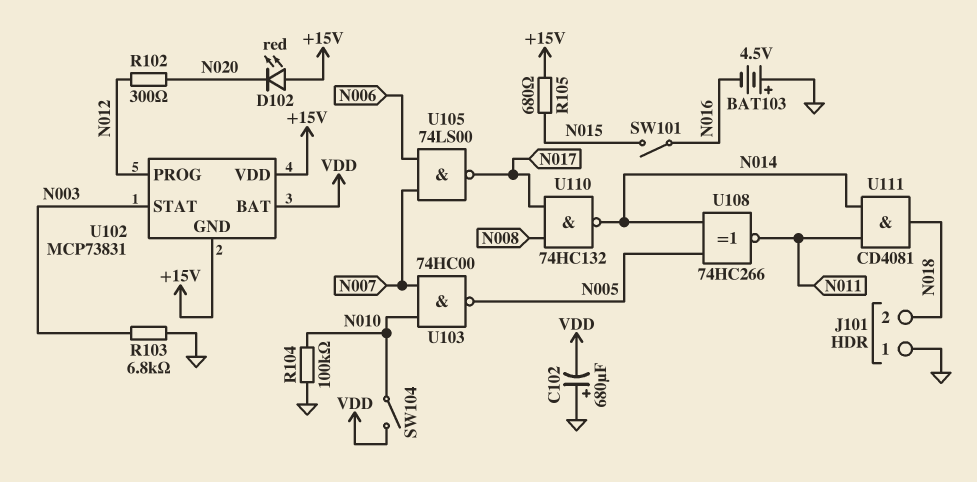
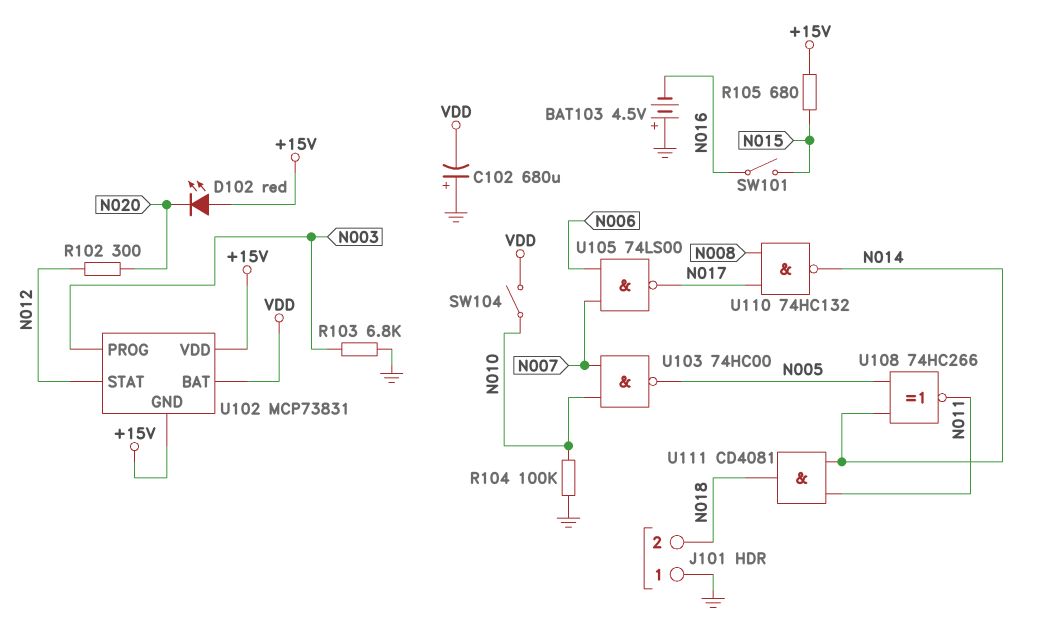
U102 pin PROG: N012 -> N003
U102 pin STAT: N003 -> N012

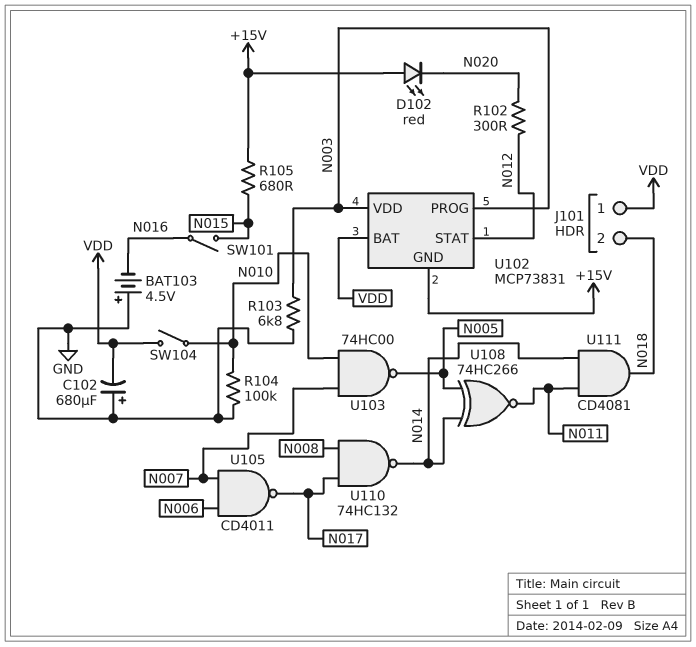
J101 pin 1: GND -> VDD
U102 pin VDD: +15V -> N003
U105: NAND 74LS00 (in N006, in N007, out N017) -> NAND CD4011 (in N006, in N007, out N017)

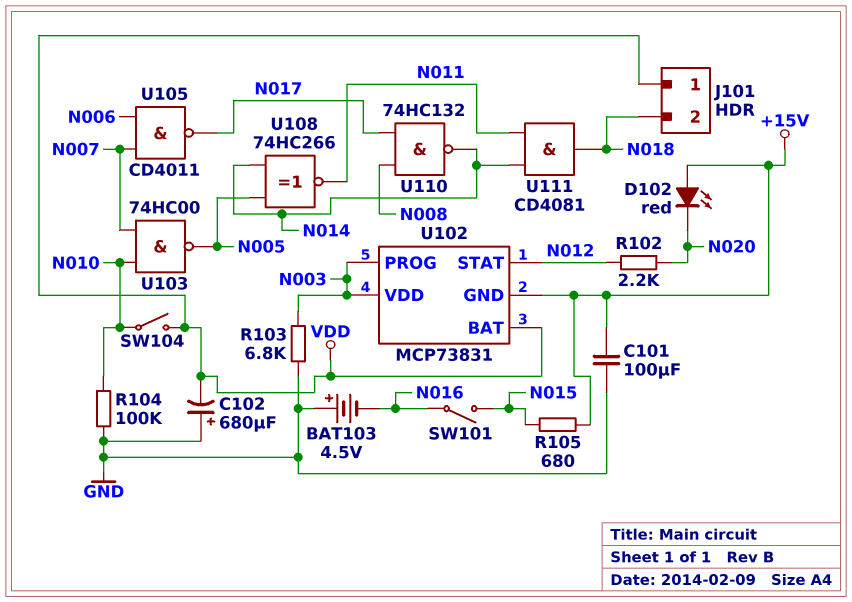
C101: none -> 100uF (+15V, GND)
R102: 300 (N012, N020) -> 2.2k (N012, N020)

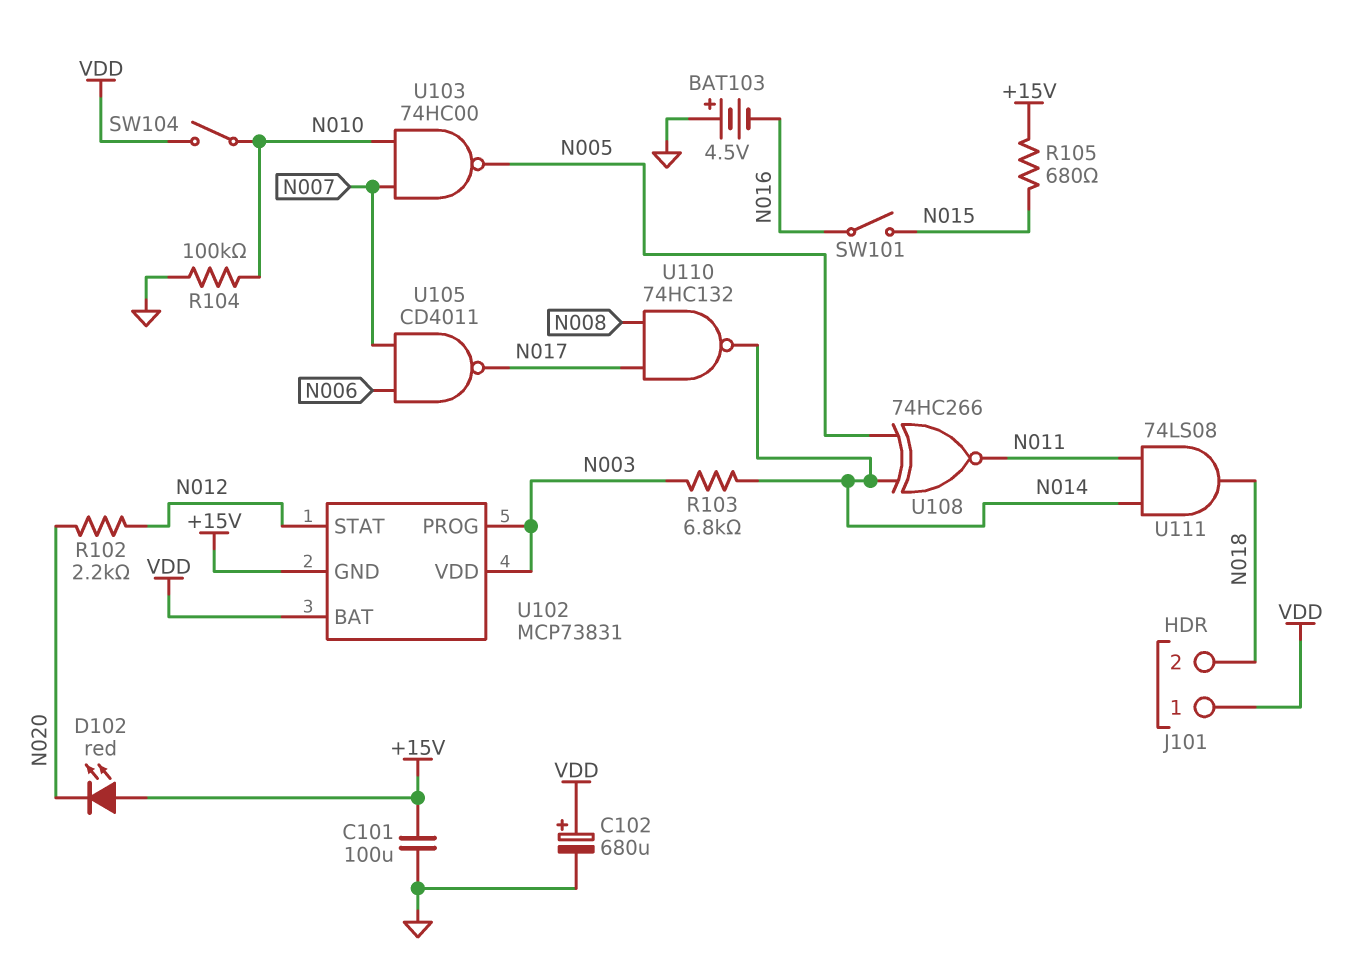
C102: 680uF (plus GND, minus VDD) -> 680uF (plus VDD, minus GND)
R103: 6.8k (GND, N003) -> 6.8k (N003, N014)
U111: AND CD4081 (in N011, in N014, out N018) -> AND 74LS08 (in N011, in N014, out N018)

